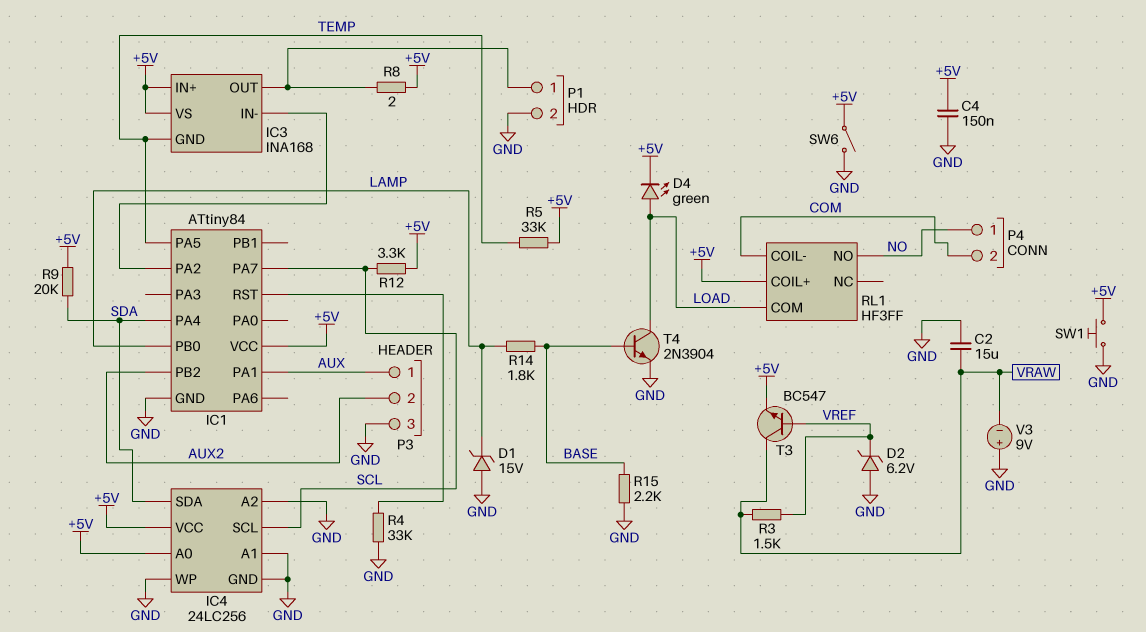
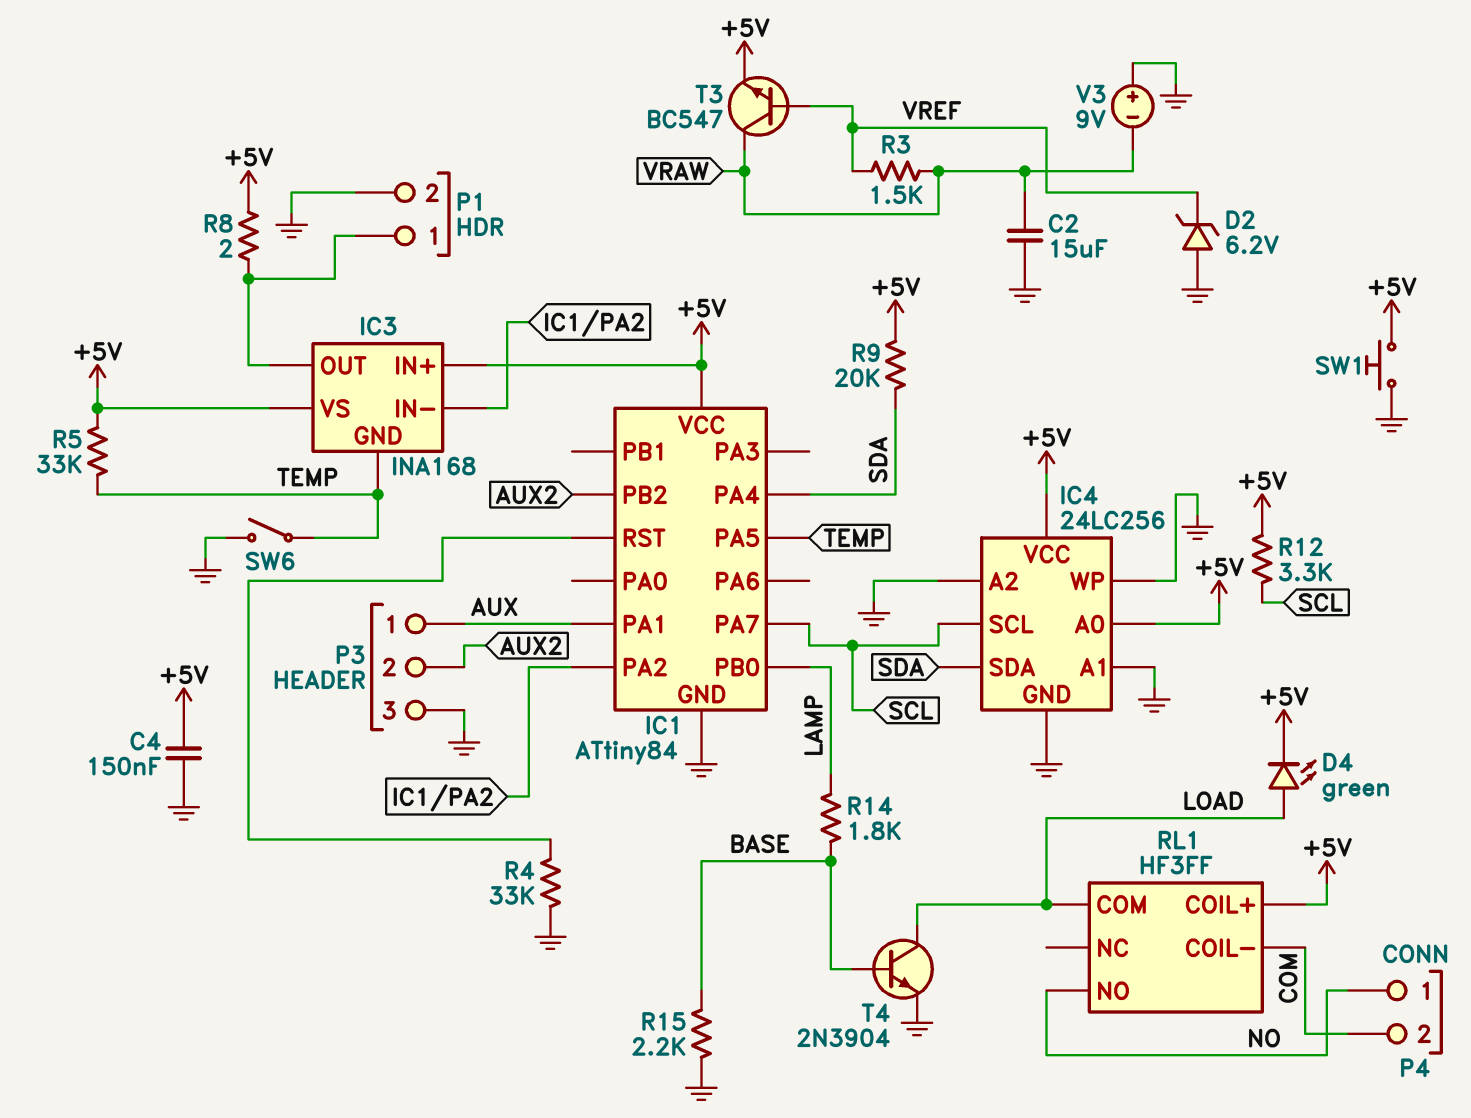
D1: zener 15V (A GND, K LAMP) -> none
SW6: switch (+5V, GND) -> switch (GND, TEMP)

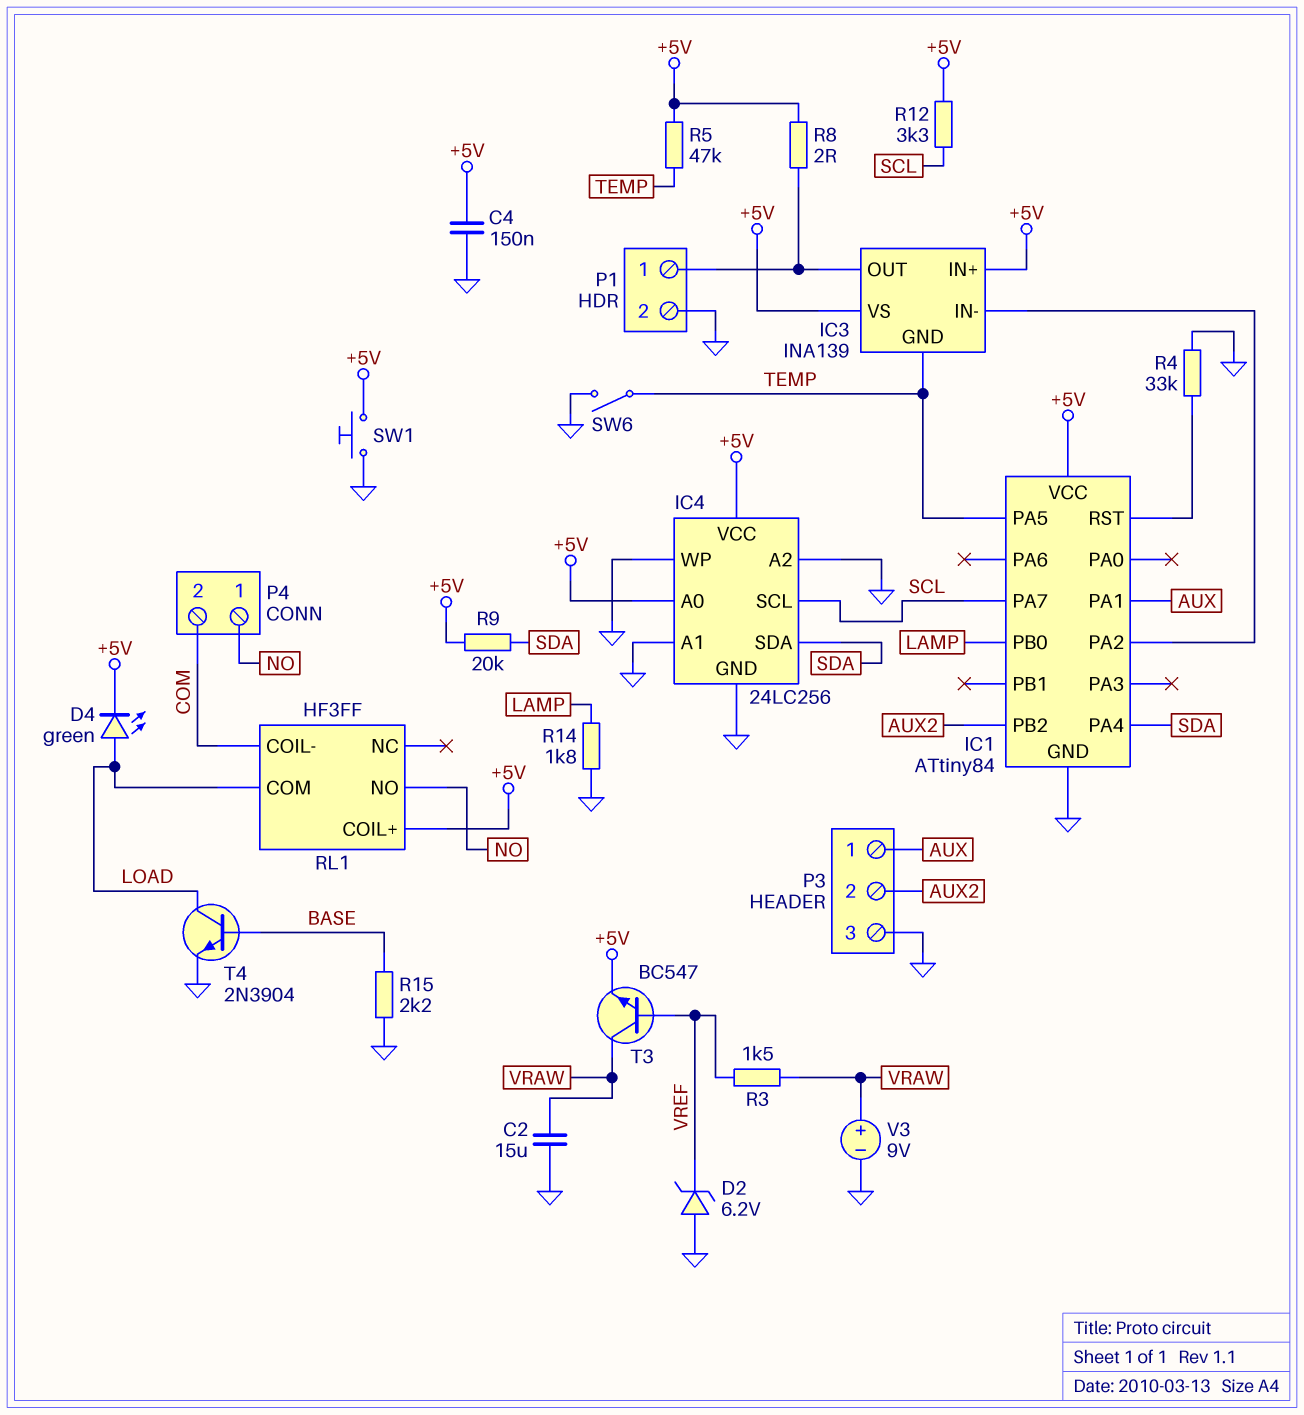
IC3: INA168 -> INA139
R5: 33k (+5V, TEMP) -> 47k (+5V, TEMP)
R14: 1.8k (BASE, LAMP) -> 1.8k (GND, LAMP)
V3: 9V (plus GND, minus VRAW) -> 9V (plus VRAW, minus GND)

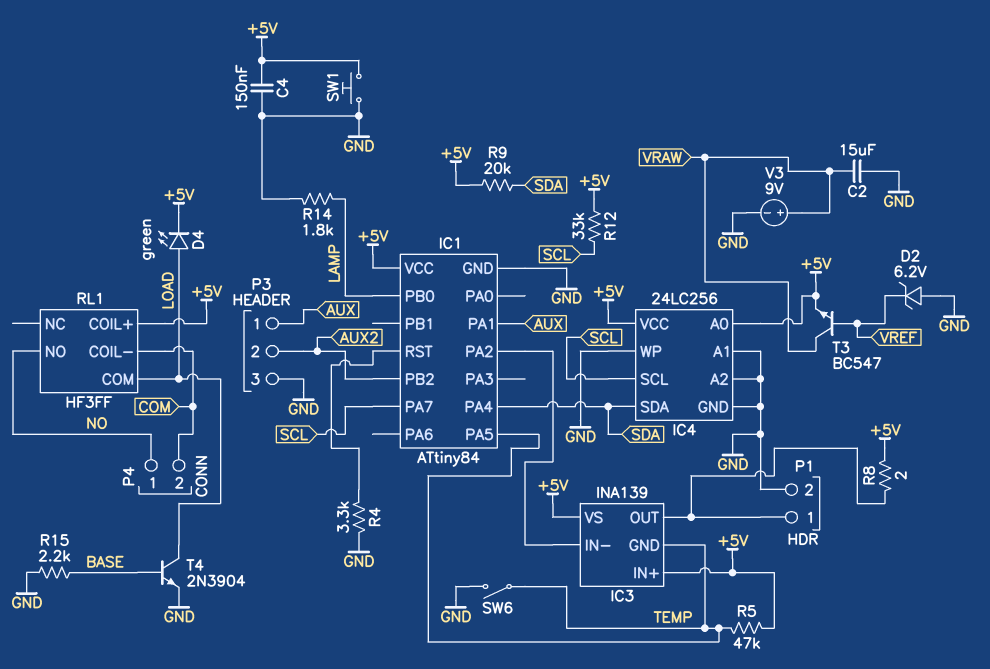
R3: 1.5k (VRAW, VREF) -> none
R4: 33k (GND, IC1/RST) -> 3.3k (GND, IC1/RST)
R12: 3.3k (+5V, SCL) -> 33k (+5V, SCL)

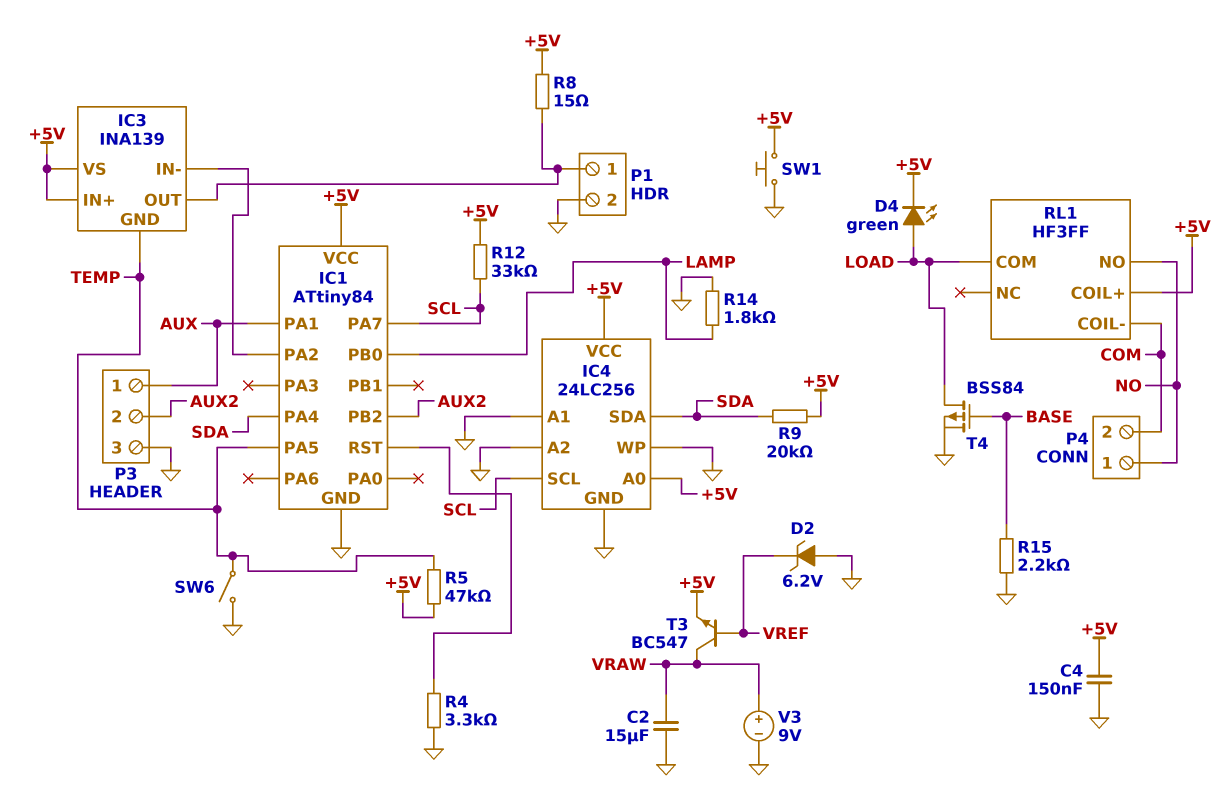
R8: 2 (+5V, IC3/OUT) -> 15 (+5V, IC3/OUT)
T4: NPN 2N3904 (B BASE, C LOAD, E GND) -> PMOS BSS84 (G BASE, D LOAD, S GND)

